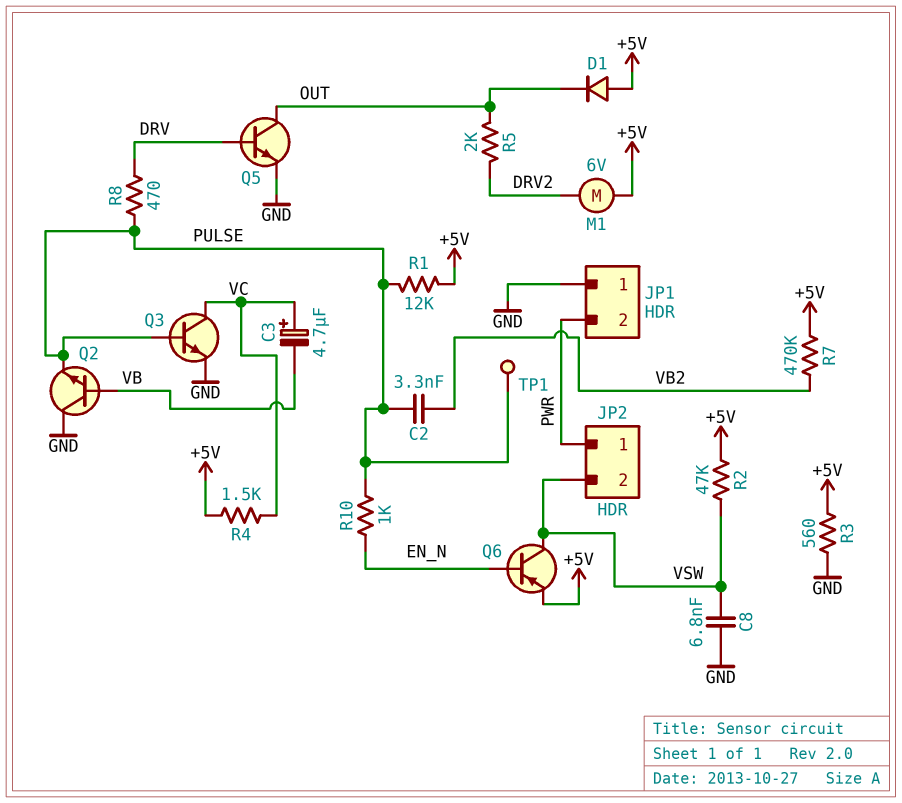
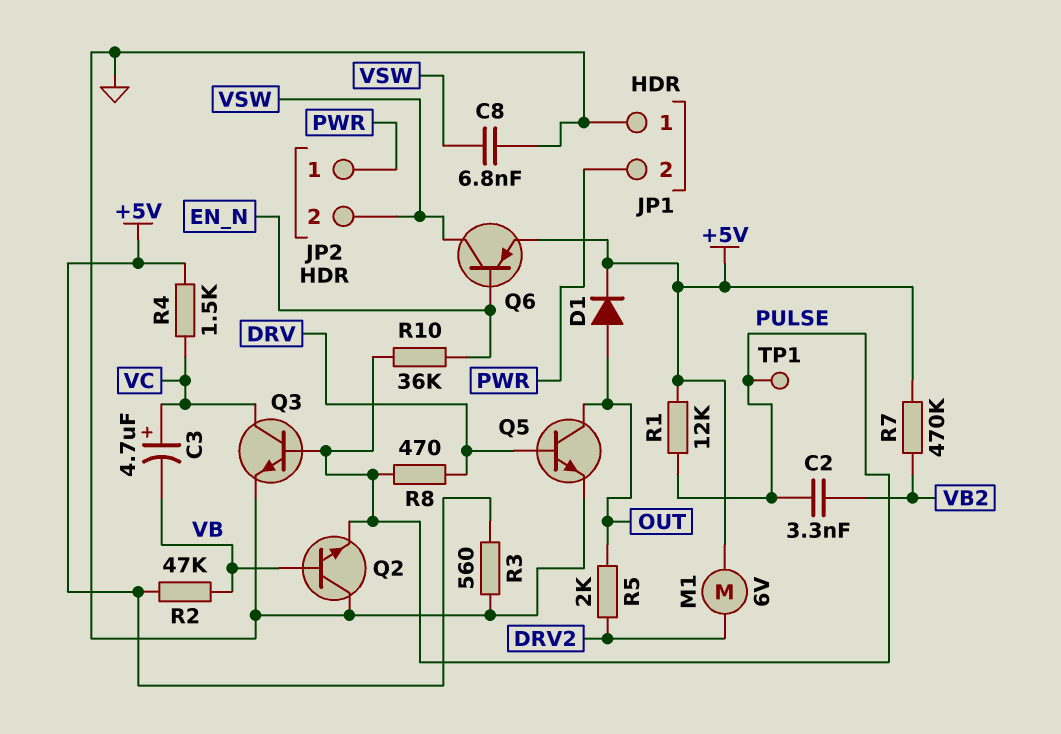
D1: diode (A +5V, K OUT) -> diode (A OUT, K +5V)
R2: 47k (+5V, VSW) -> 47k (+5V, VB)
R10: 1k (EN_N, PULSE) -> 36k (EN_N, PULSE)

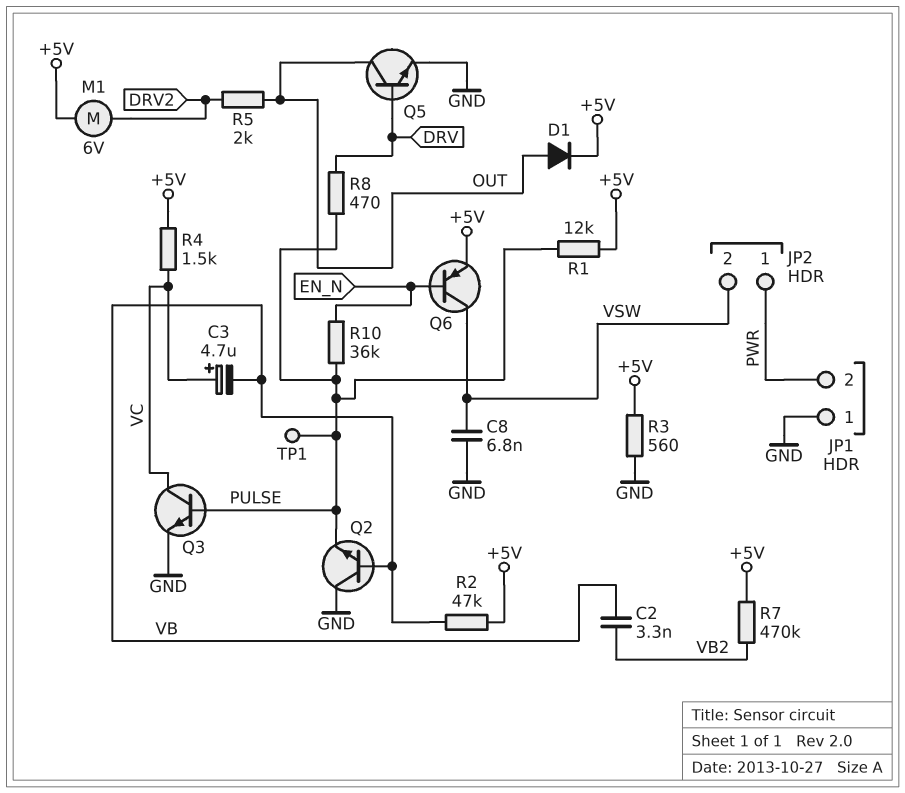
C2: 3.3nF (PULSE, VB2) -> 3.3nF (VB, VB2)

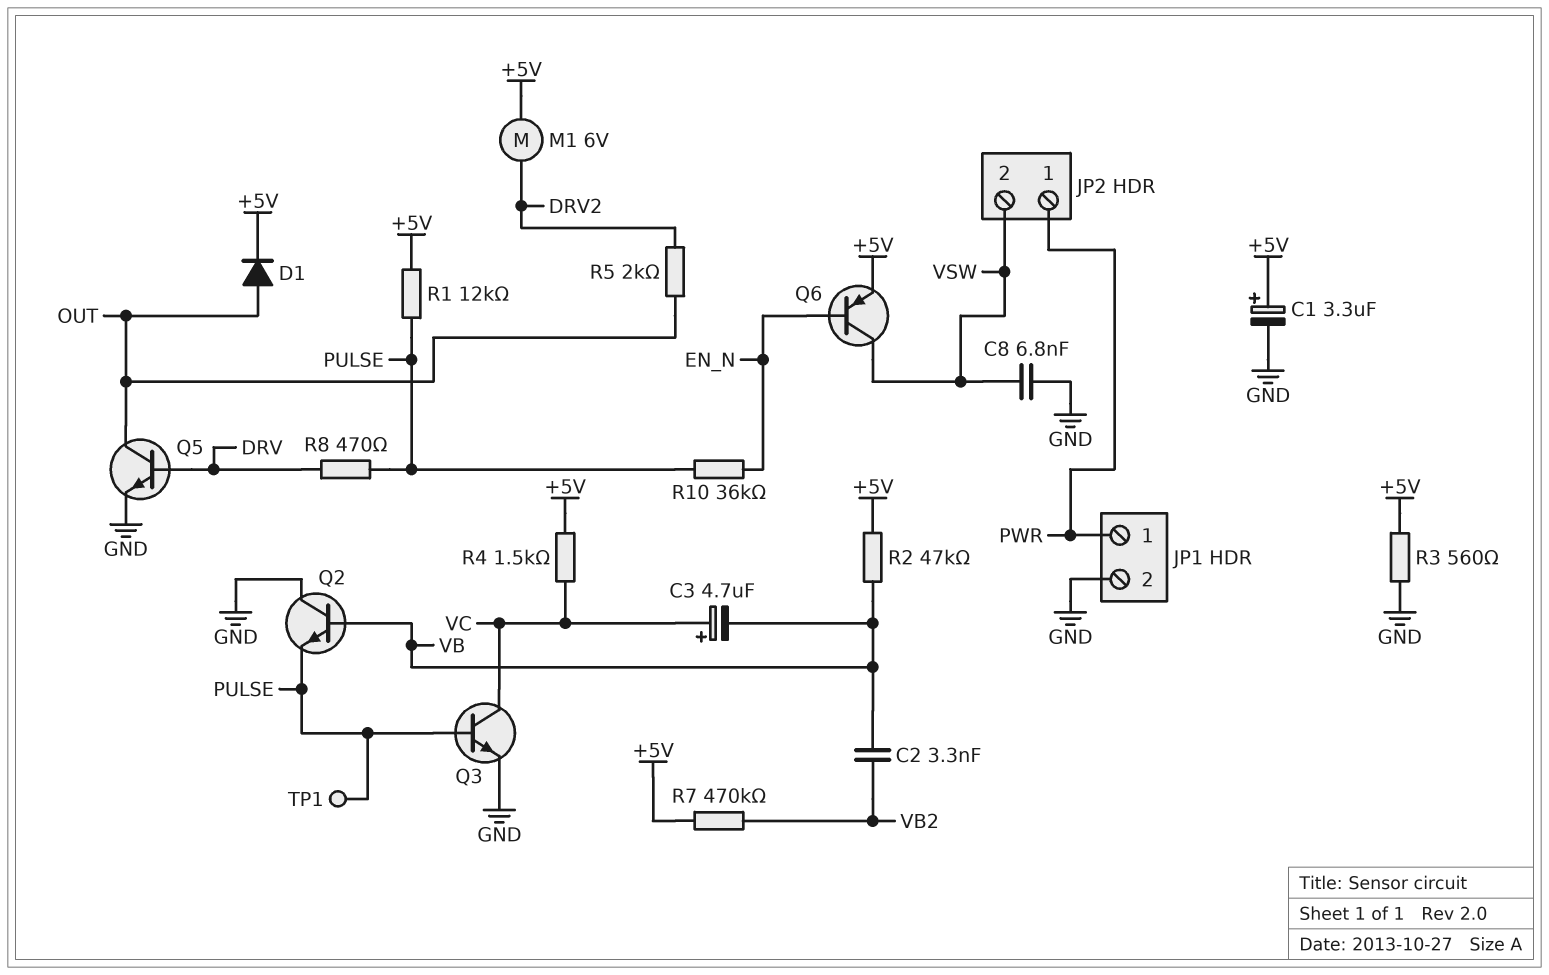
C1: none -> 3.3uF (plus +5V, minus GND)
JP1 pin 1: GND -> PWR
JP1 pin 2: PWR -> GND

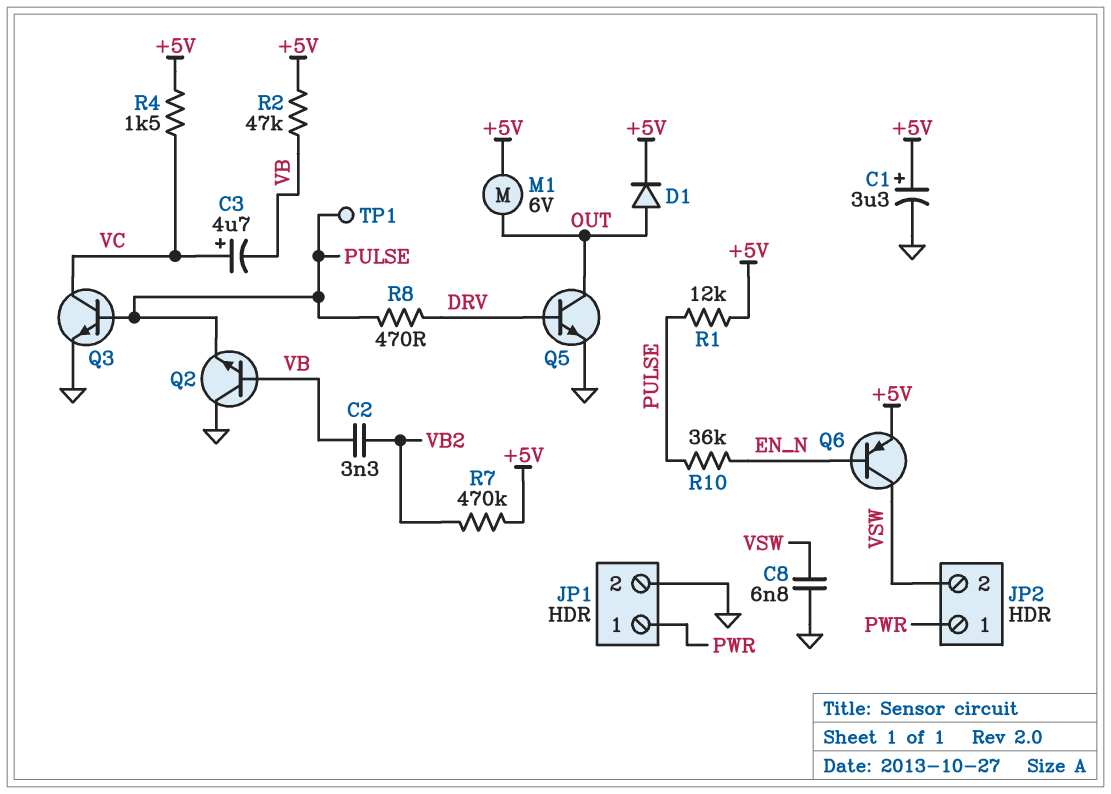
M1: motor 6V (+5V, DRV2) -> motor 6V (+5V, OUT)
R3: 560 (+5V, GND) -> none
R5: 2k (DRV2, OUT) -> none

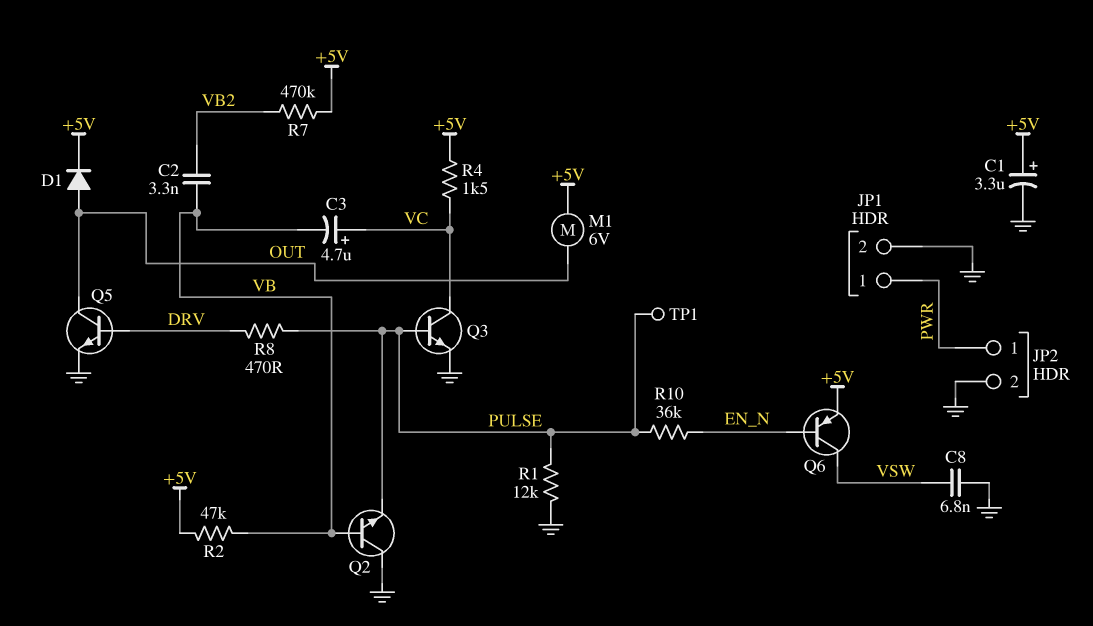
JP2 pin 2: VSW -> GND
R1: 12k (+5V, PULSE) -> 12k (GND, PULSE)

